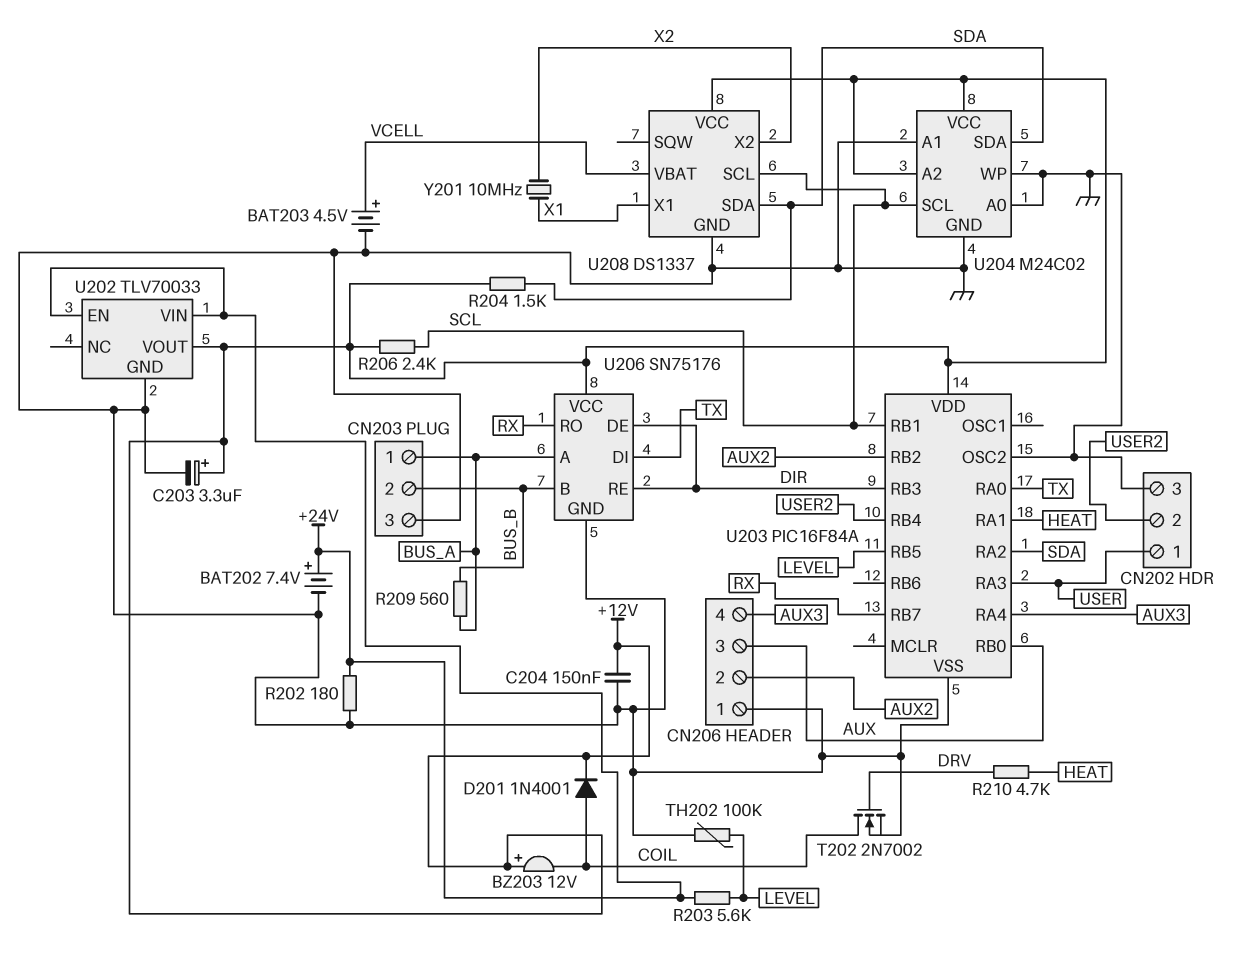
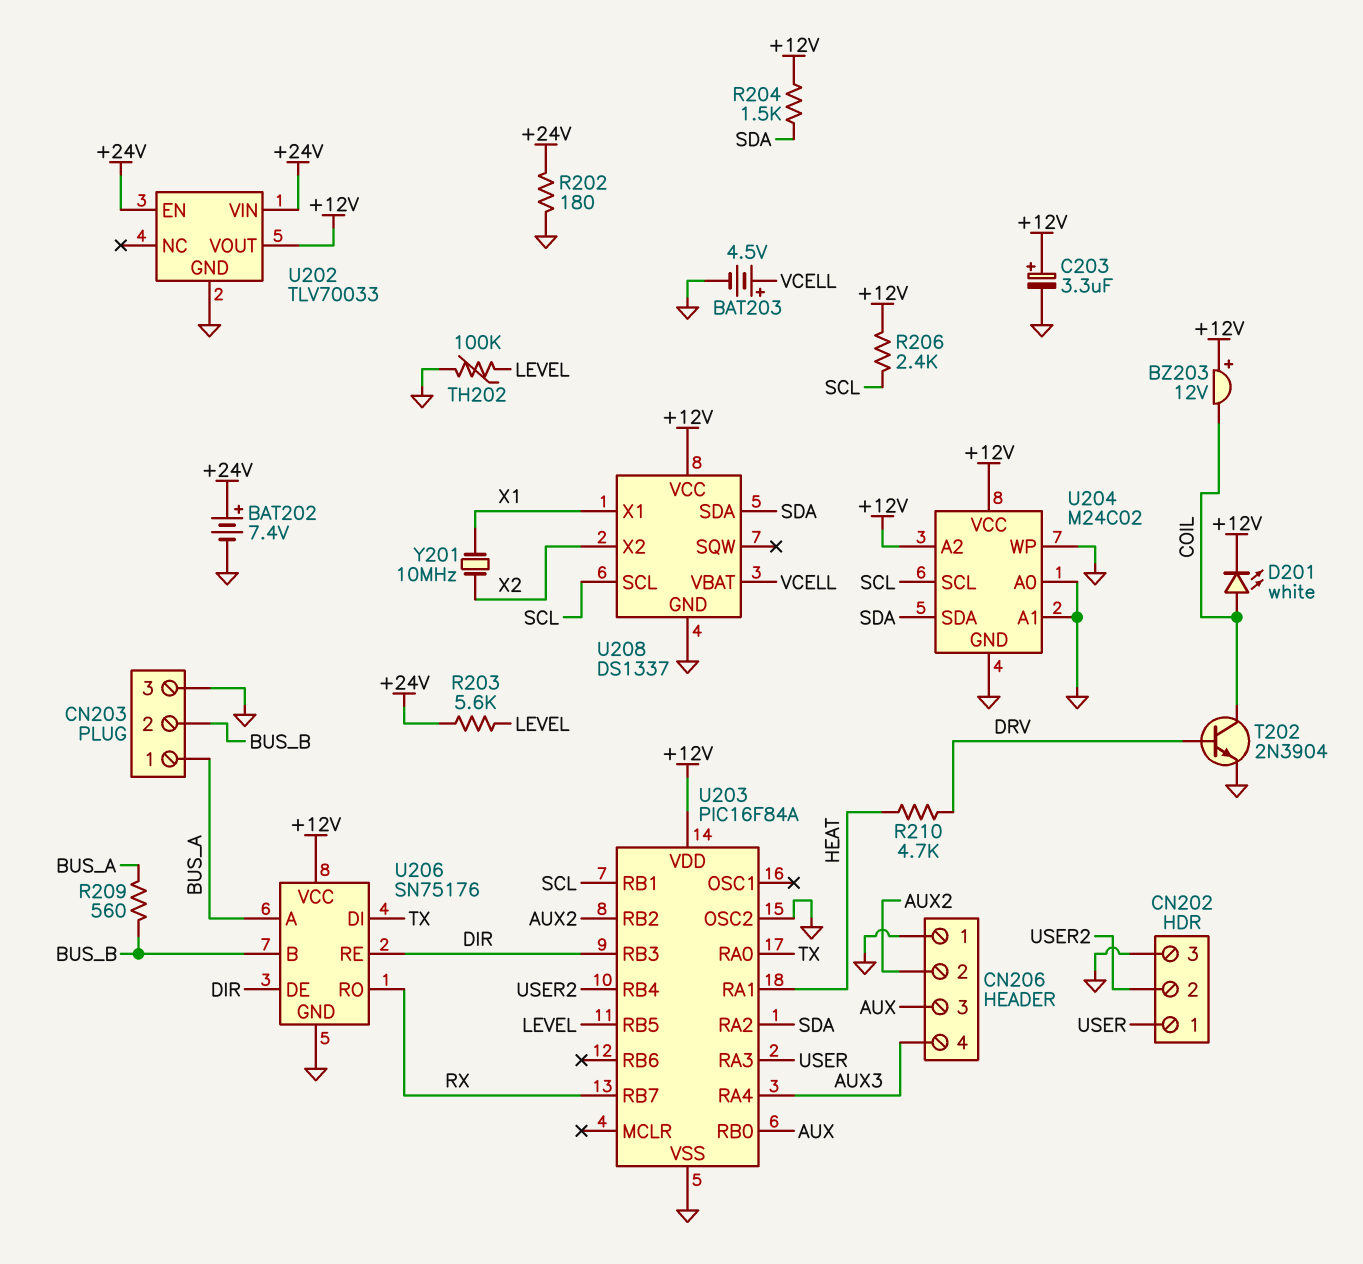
C204: 150nF (+12V, GND) -> none
D201: diode 1N4001 (A COIL, K +12V) -> LED white (A COIL, K +12V)
T202: NMOS 2N7002 (G DRV, D COIL, S GND) -> NPN 2N3904 (B DRV, C COIL, E GND)

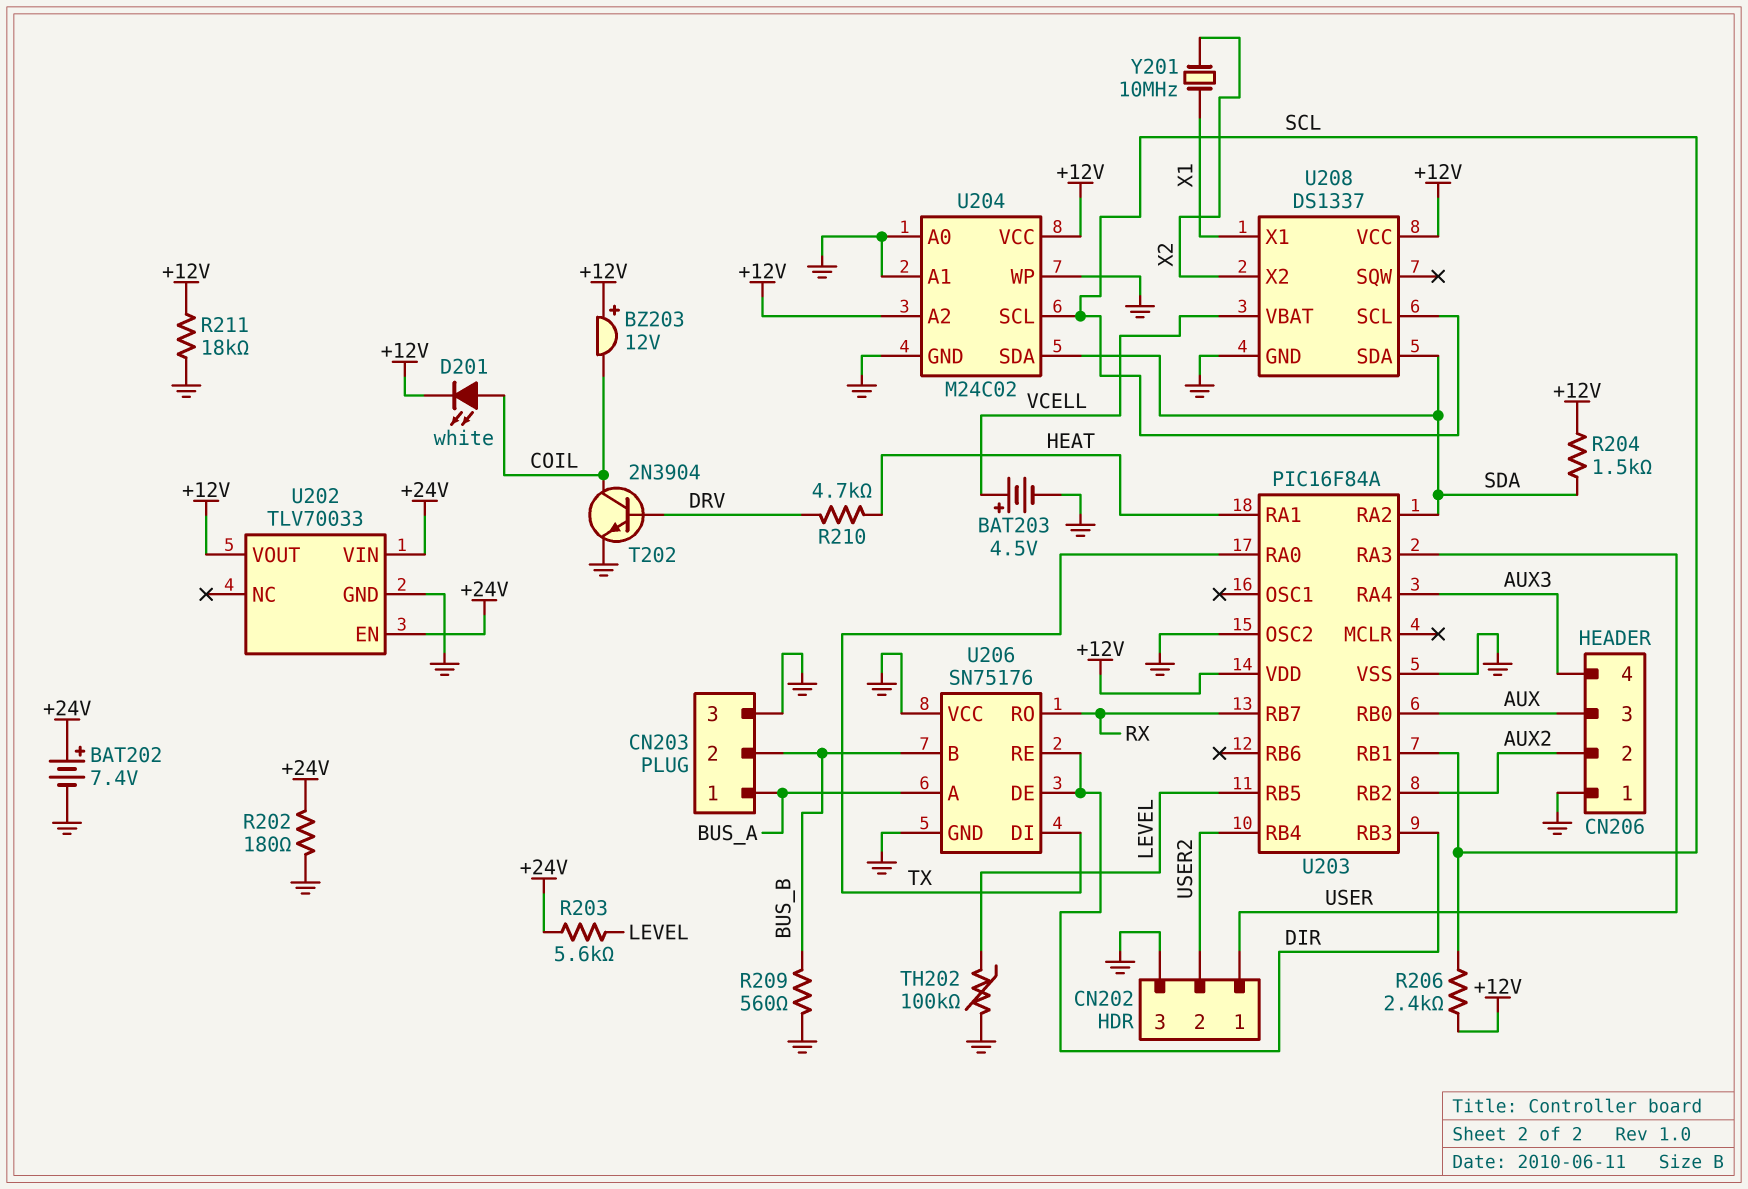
C203: 3.3uF (plus +12V, minus GND) -> none
R209: 560 (BUS_A, BUS_B) -> 560 (BUS_B, GND)
R211: none -> 18k (+12V, GND)
U206 pin VCC: +12V -> GND

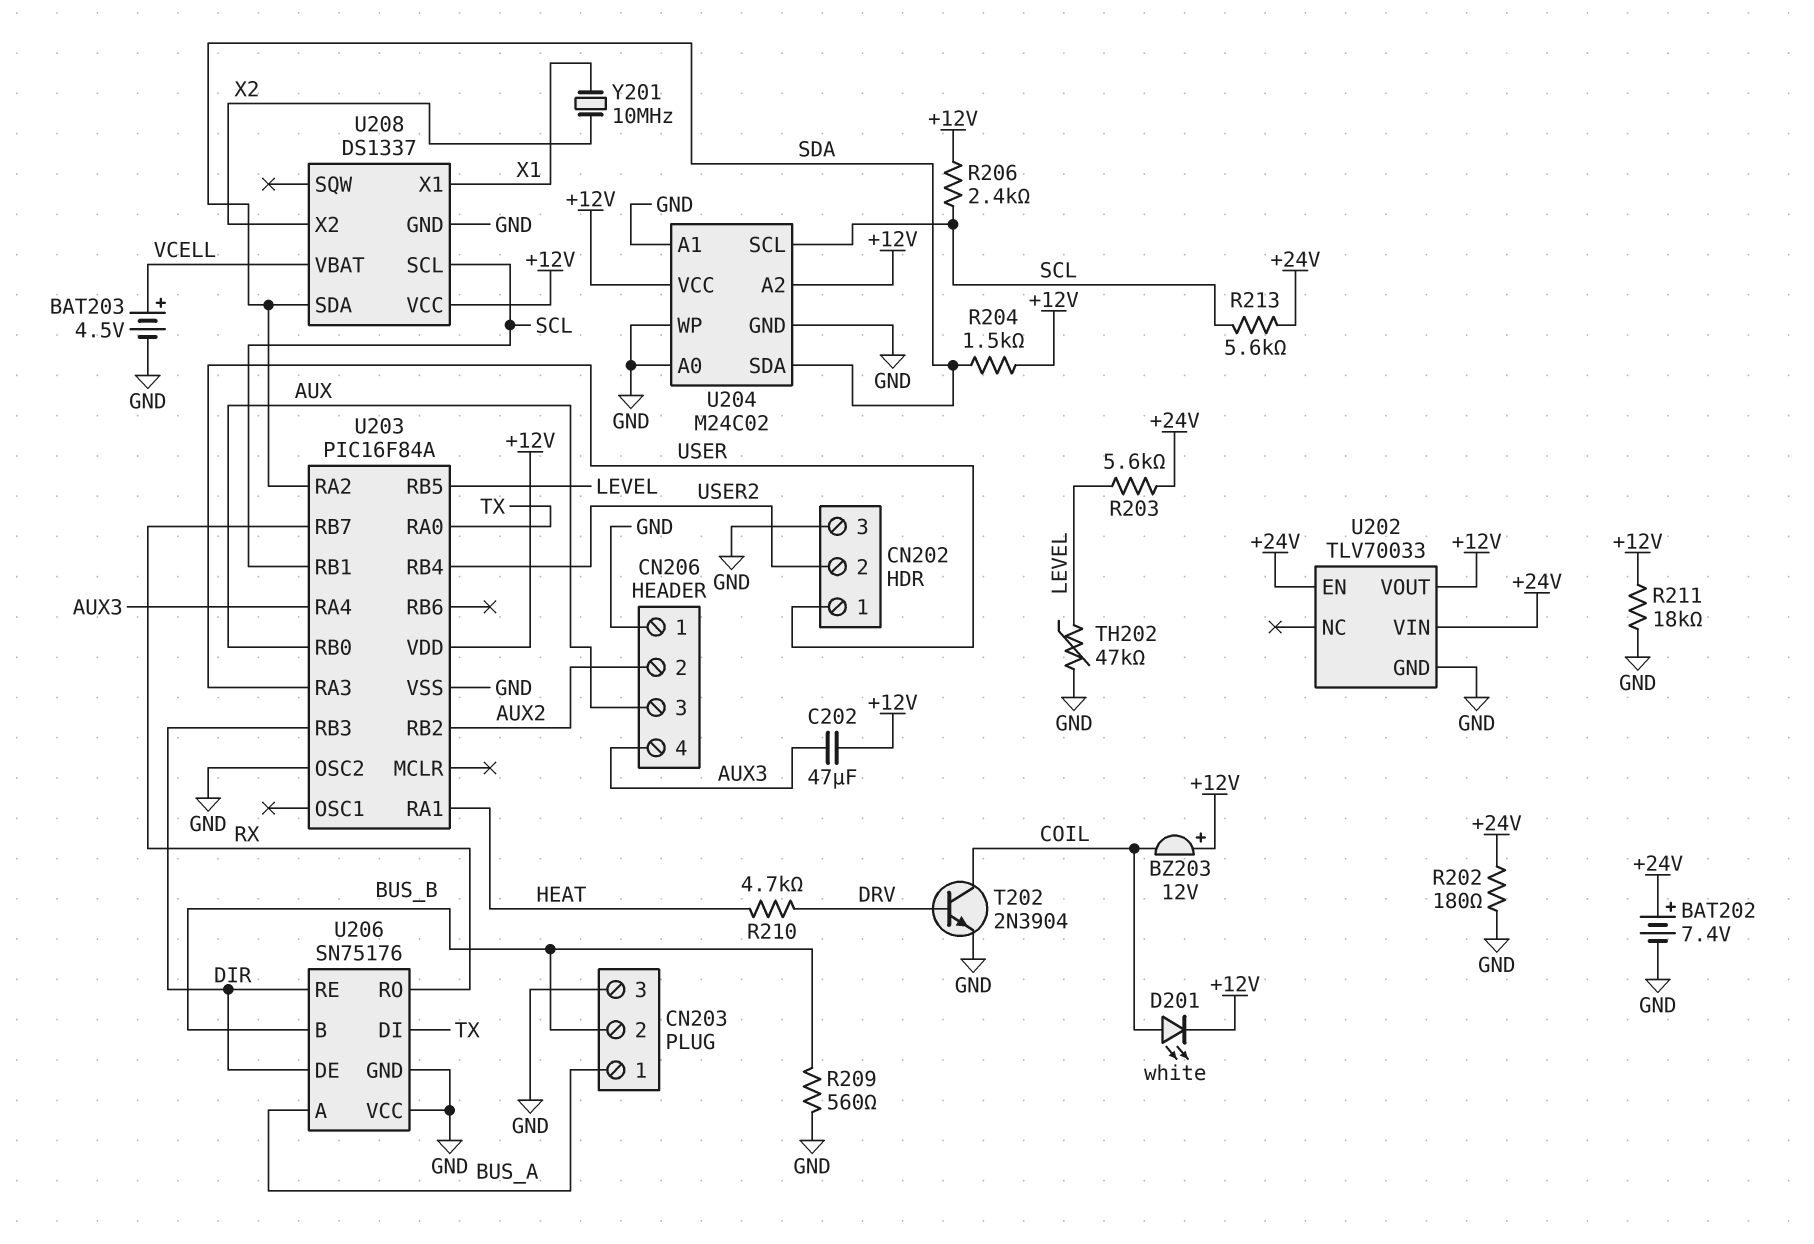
C202: none -> 47uF (+12V, AUX3)
R213: none -> 5.6k (+24V, SCL)
TH202: 100k (GND, LEVEL) -> 47k (GND, LEVEL)

